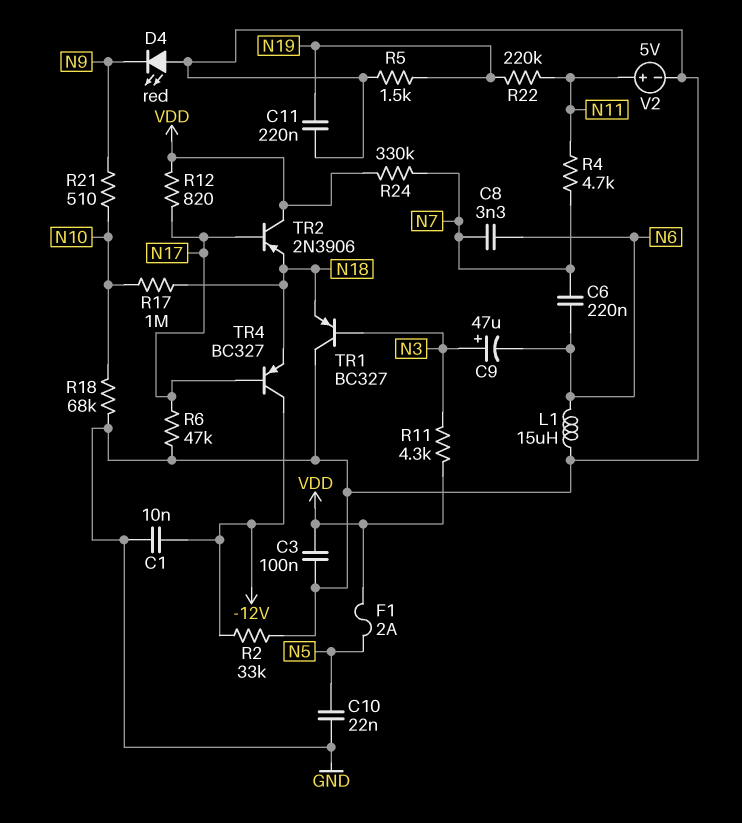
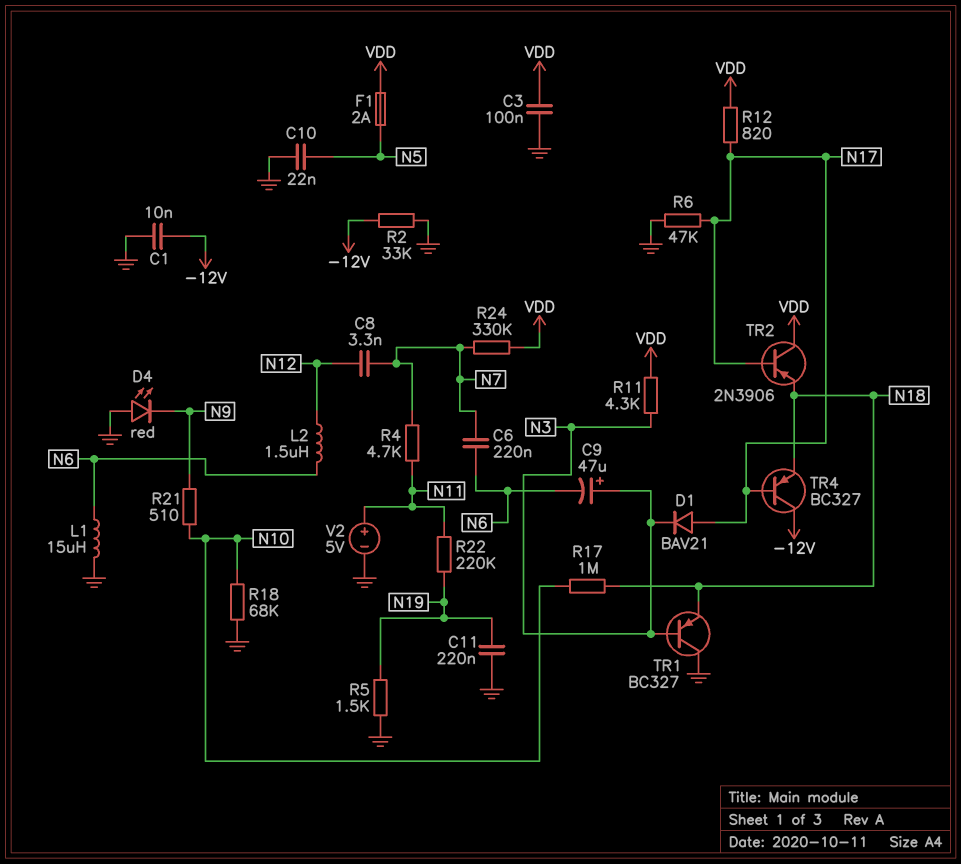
C8: 3.3nF (N6, N7) -> 3.3nF (N7, N12)
D1: none -> diode BAV21 (A N17, K N3)
L2: none -> 1.5uH (N6, N12)

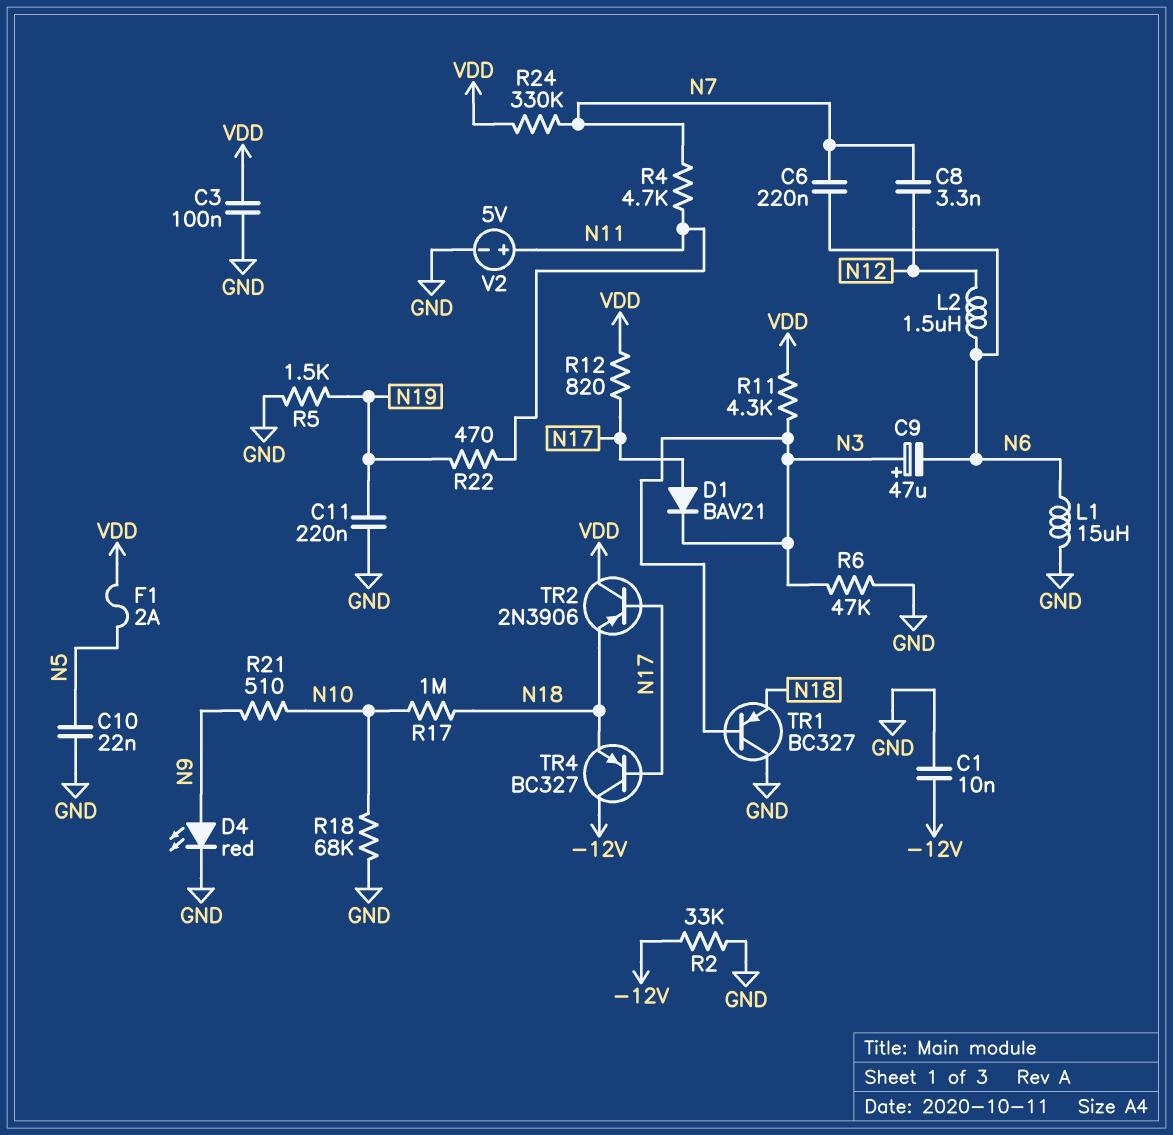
D4: LED red (A GND, K N9) -> LED red (A N9, K GND)
R6: 47k (GND, N17) -> 47k (GND, N3)
R22: 220k (N11, N19) -> 470 (N11, N19)

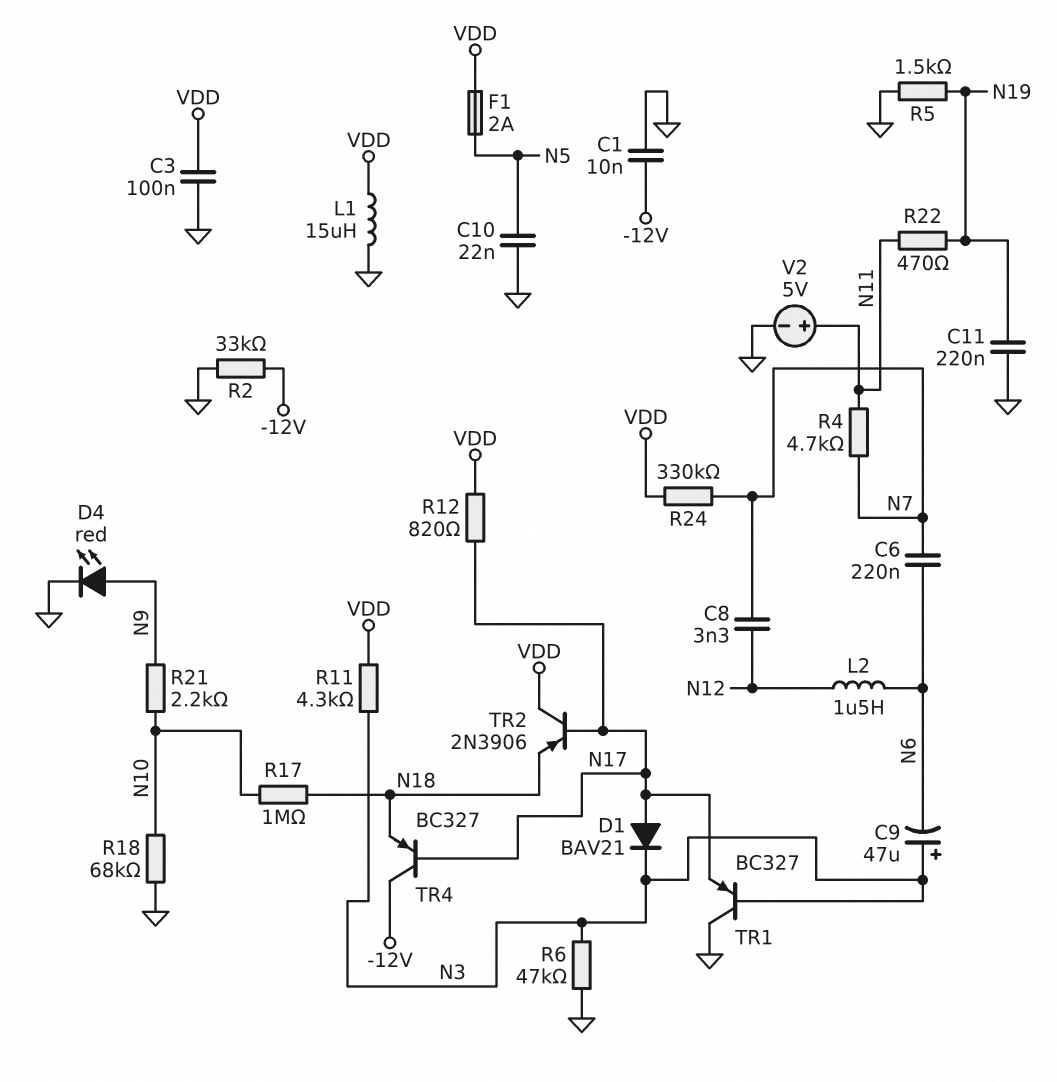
L1: 15uH (GND, N6) -> 15uH (GND, VDD)
R21: 510 (N9, N10) -> 2.2k (N9, N10)
TR1: PNP BC327 (B N3, C GND, E N18) -> PNP BC327 (B N3, C GND, E N17)

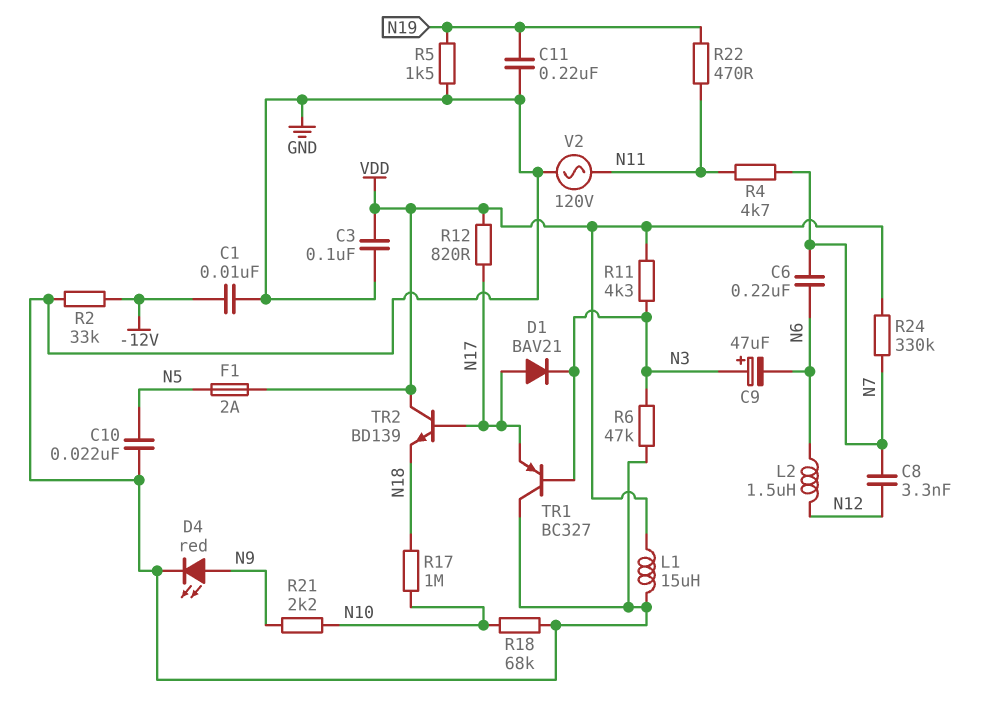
TR2: PNP 2N3906 (B N17, C VDD, E N18) -> NPN BD139 (B N17, C VDD, E N18)
TR4: PNP BC327 (B N17, C -12V, E N18) -> none
V2: 5V (plus N11, minus GND) -> AC 120V (GND, N11)

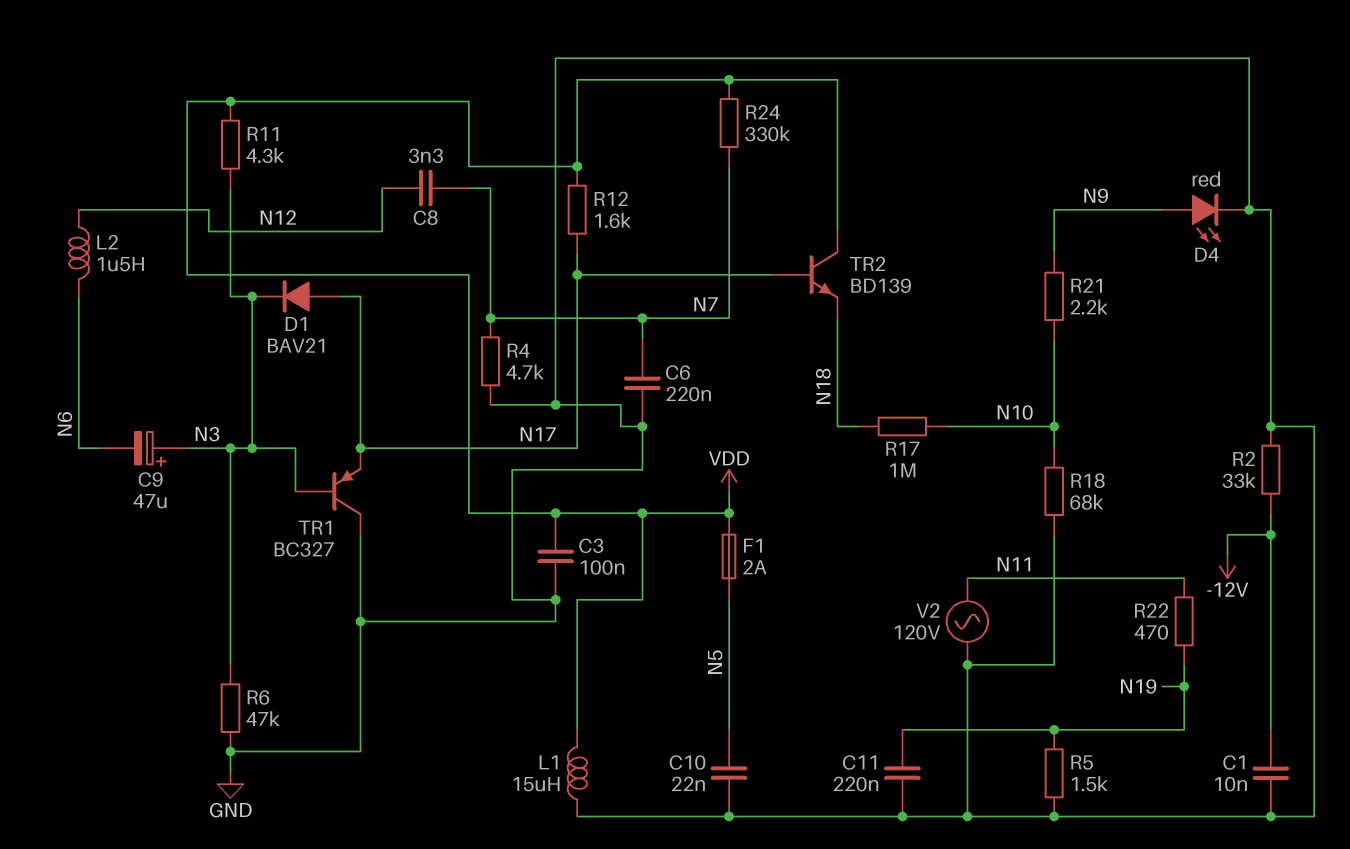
C6: 220nF (N6, N7) -> 220nF (GND, N7)
R4: 4.7k (N7, N11) -> 4.7k (GND, N7)
R12: 820 (N17, VDD) -> 1.6k (N17, VDD)

